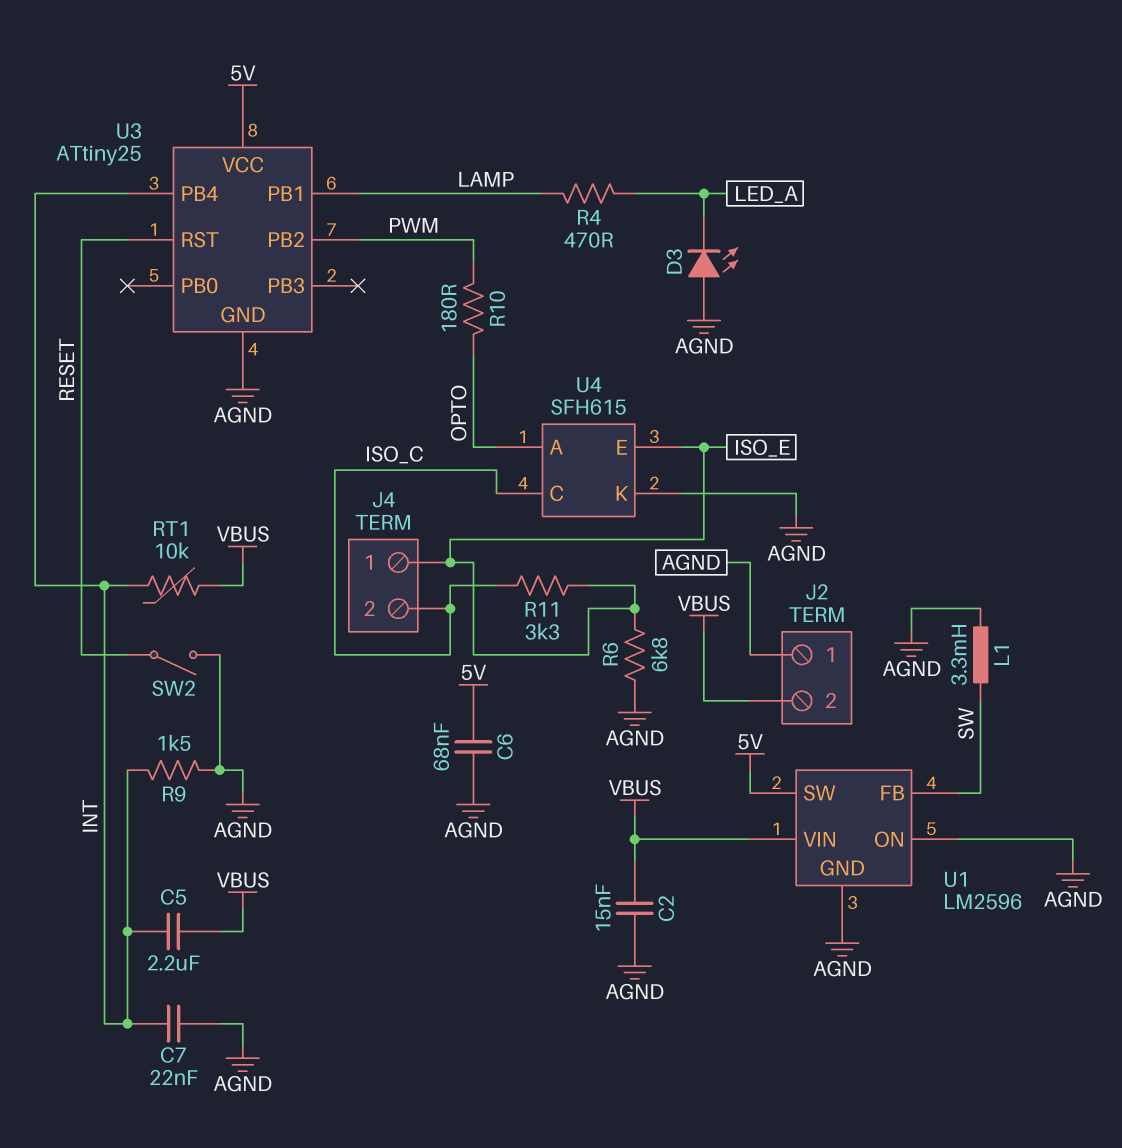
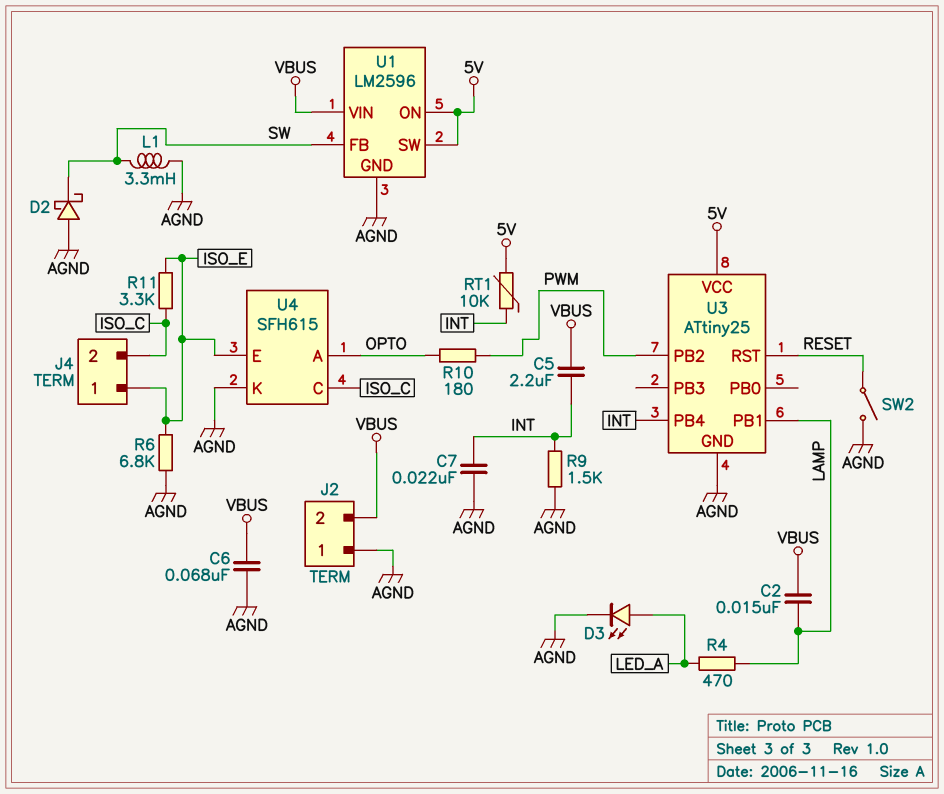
C2: 15nF (AGND, VBUS) -> 15nF (LAMP, VBUS)
C6: 68nF (5V, AGND) -> 68nF (AGND, VBUS)
D2: none -> schottky (A AGND, K SW)
D3: LED (A AGND, K LED_A) -> LED (A LED_A, K AGND)
RT1: 10k (INT, VBUS) -> 10k (5V, INT)
U1 pin ON: AGND -> 5V

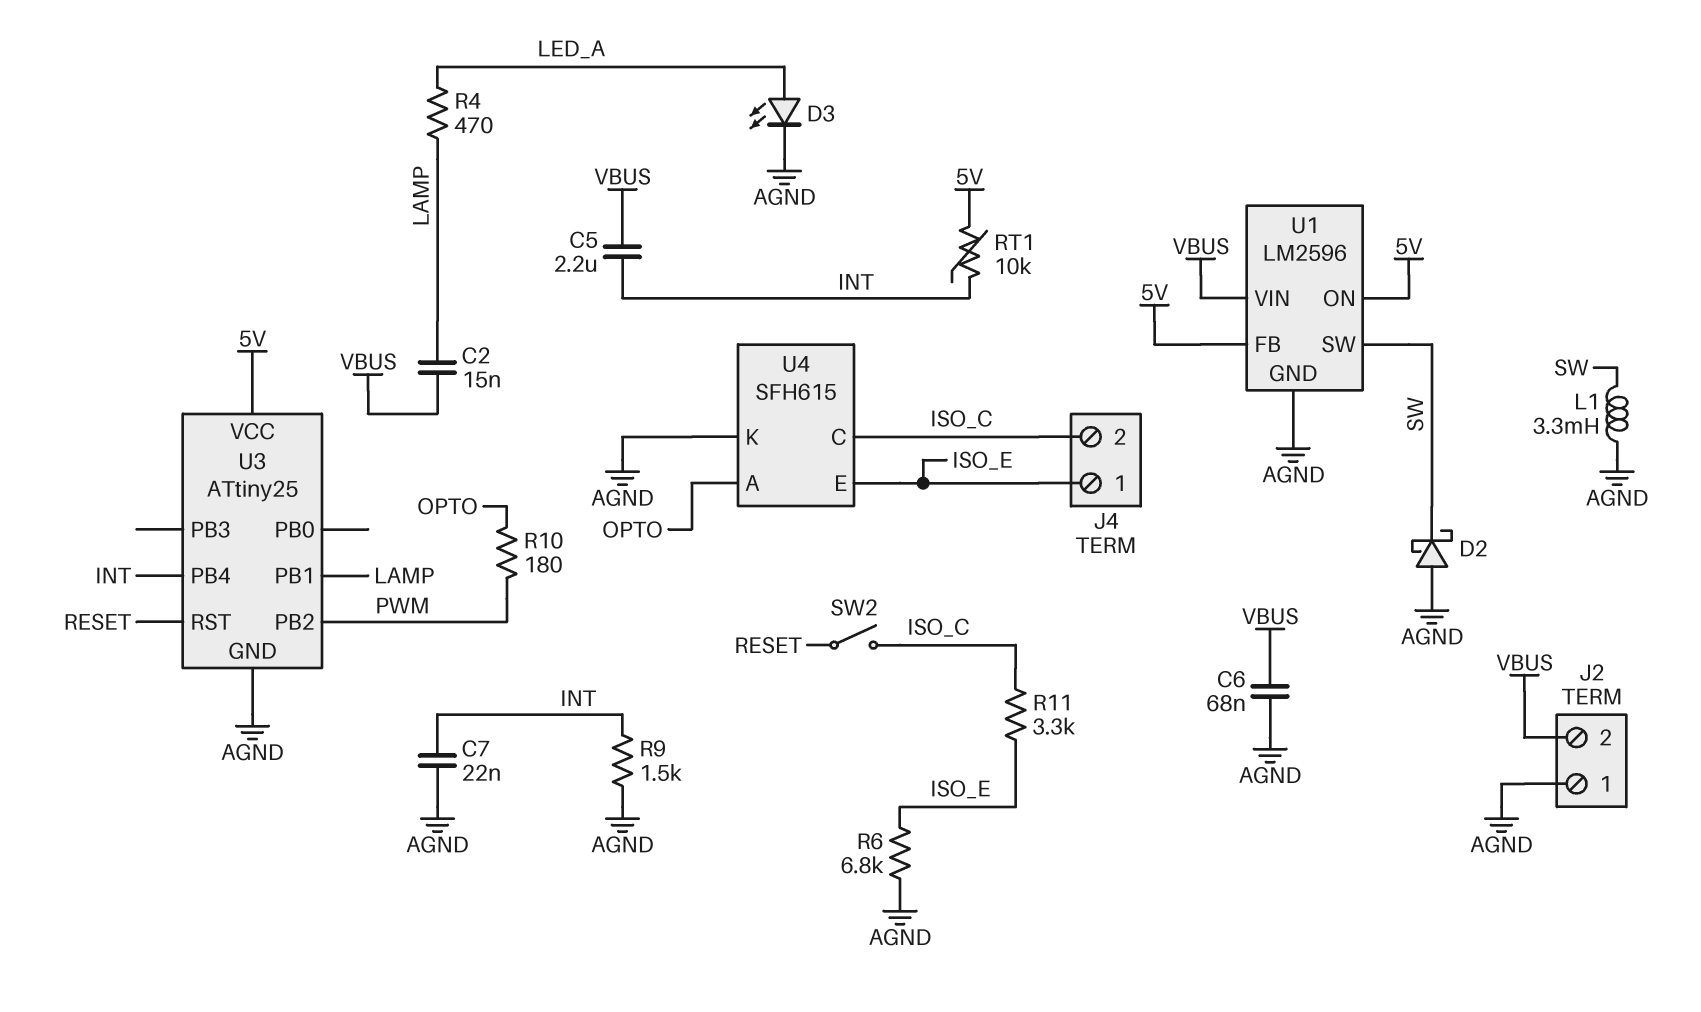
SW2: switch (AGND, RESET) -> switch (ISO_C, RESET)
U1 pin FB: SW -> 5V
U1 pin SW: 5V -> SW

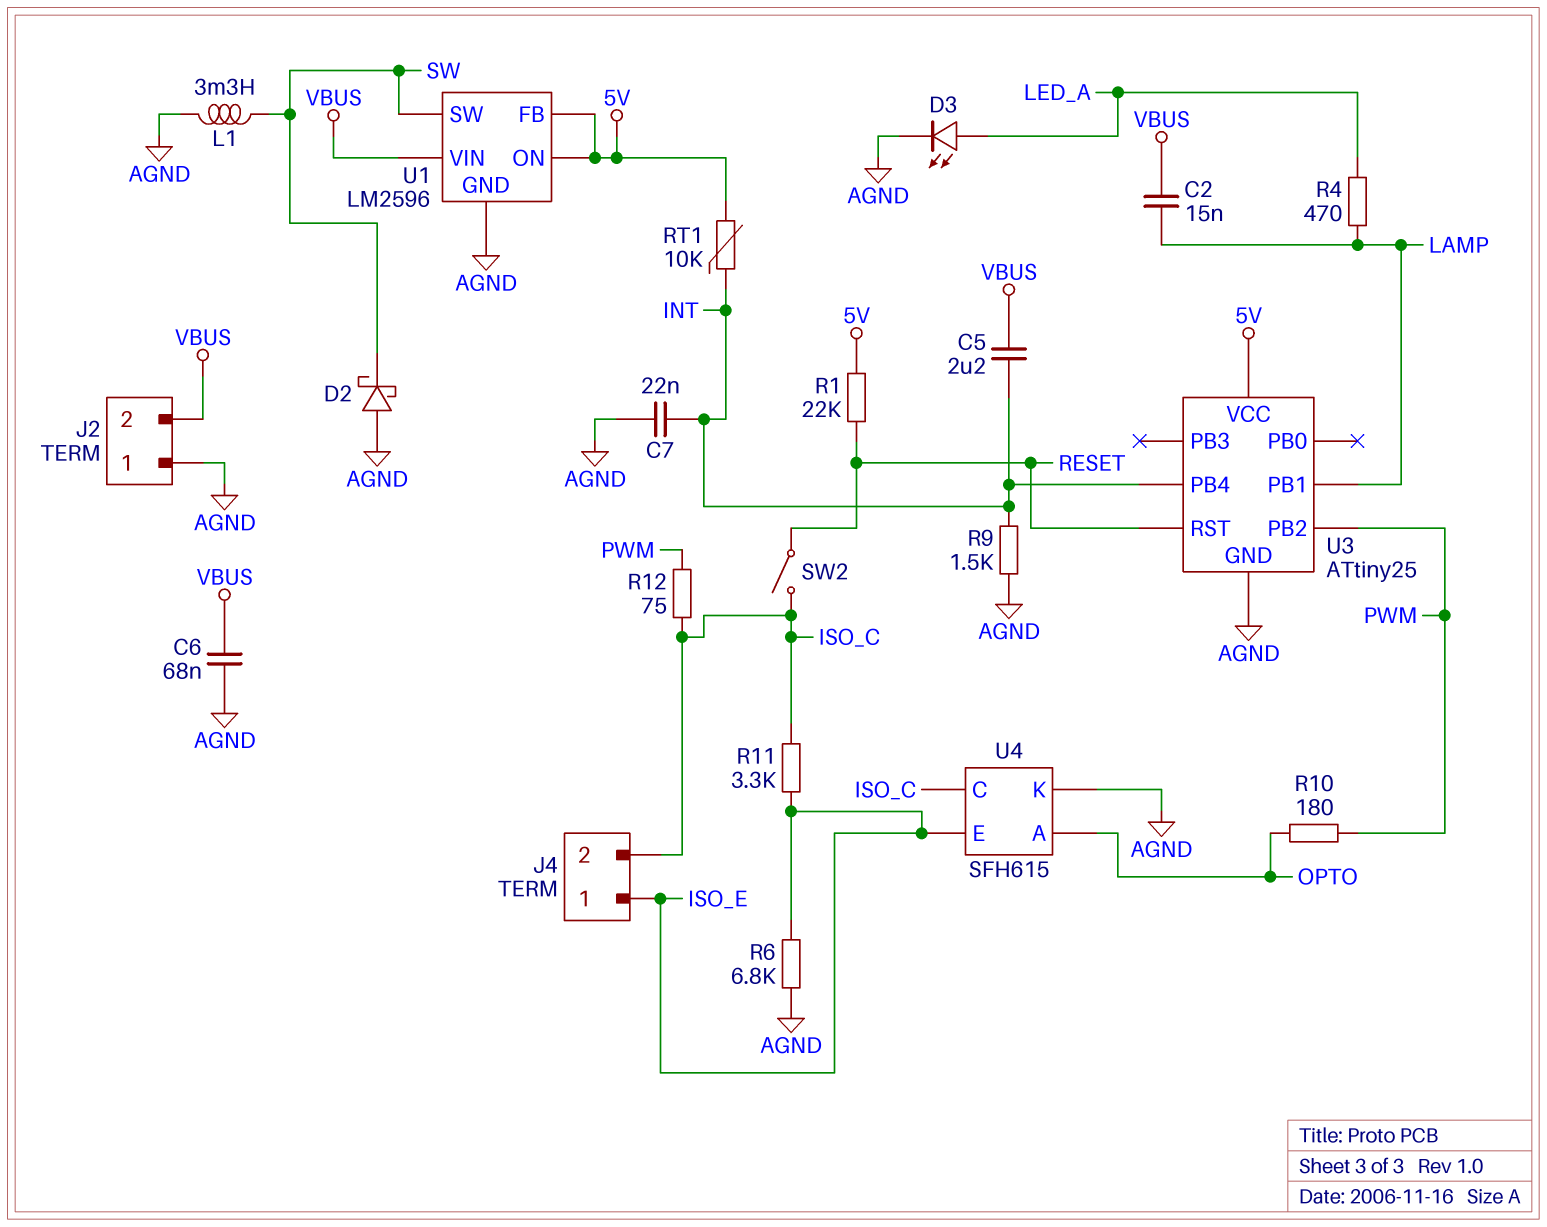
R1: none -> 22k (5V, RESET)
R12: none -> 75 (ISO_C, PWM)

